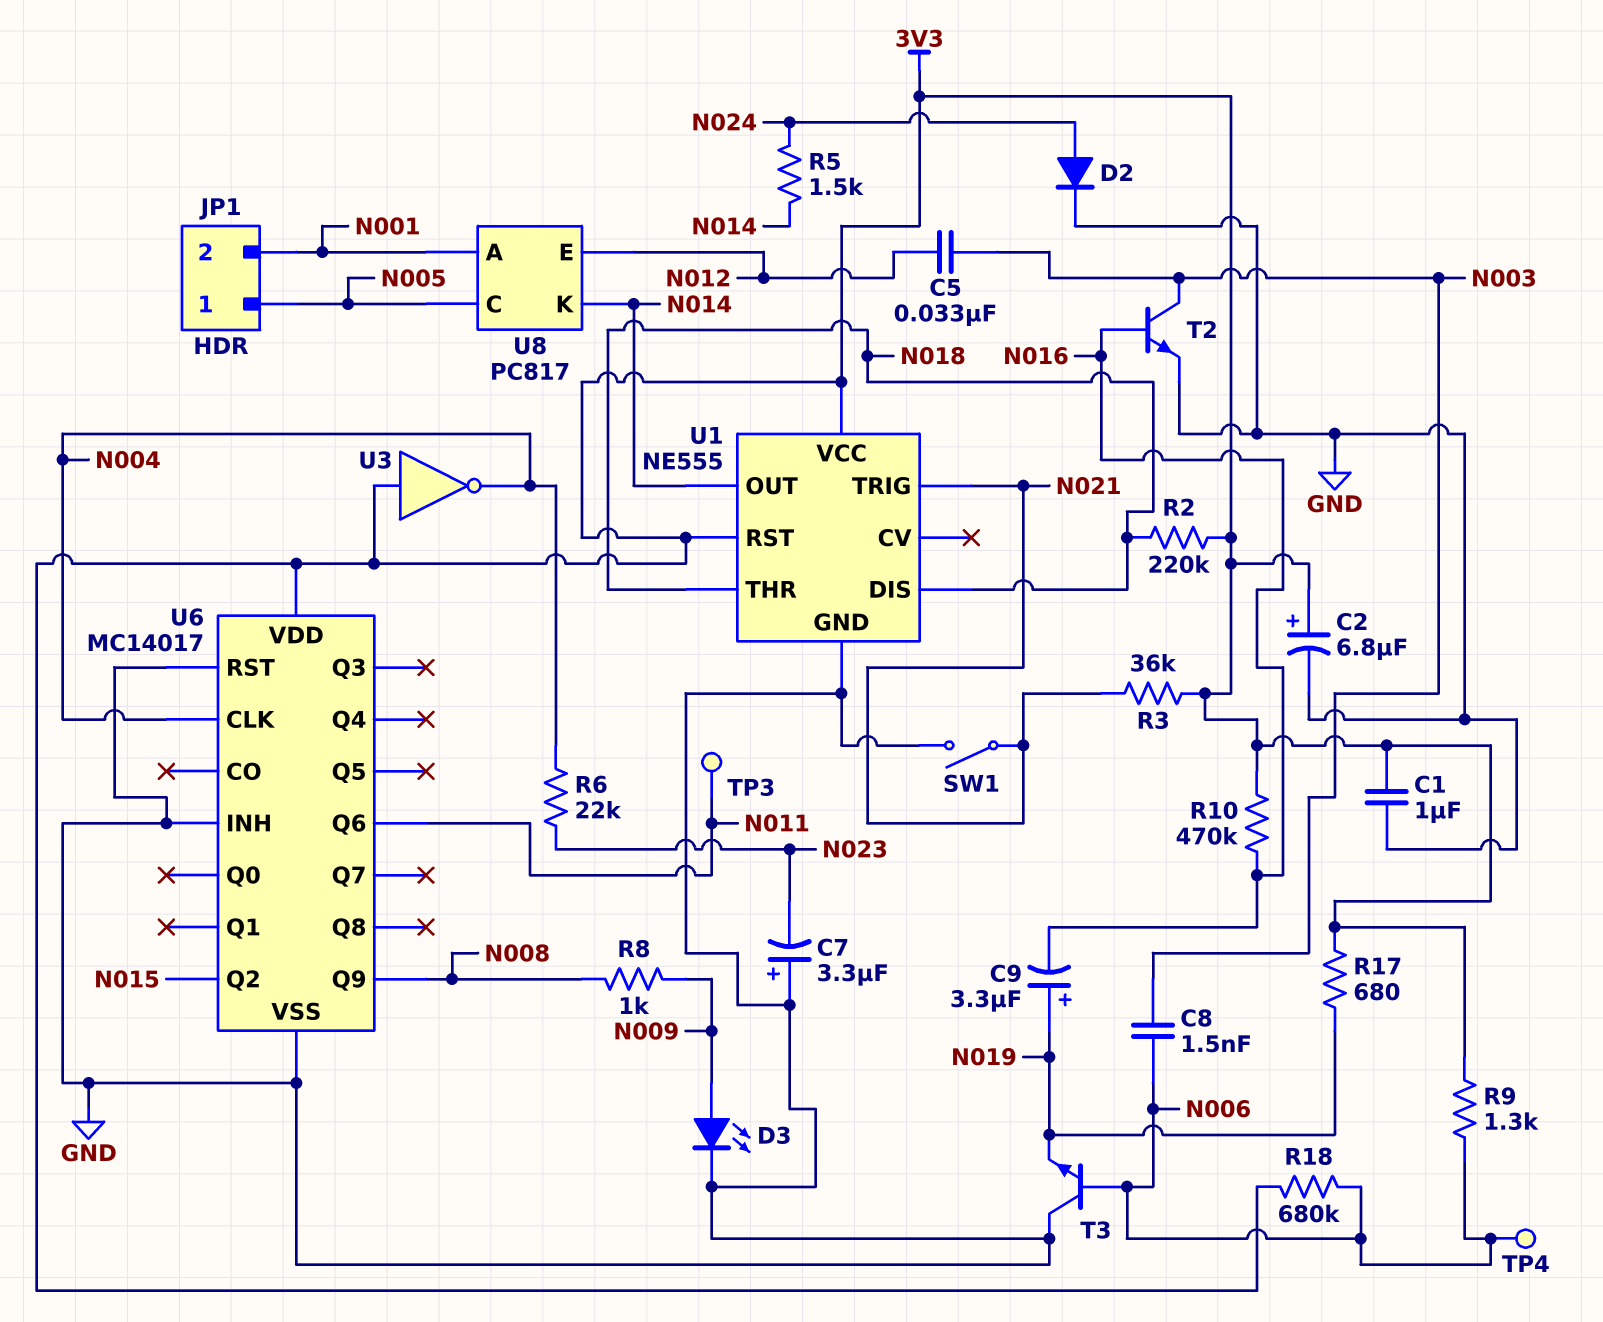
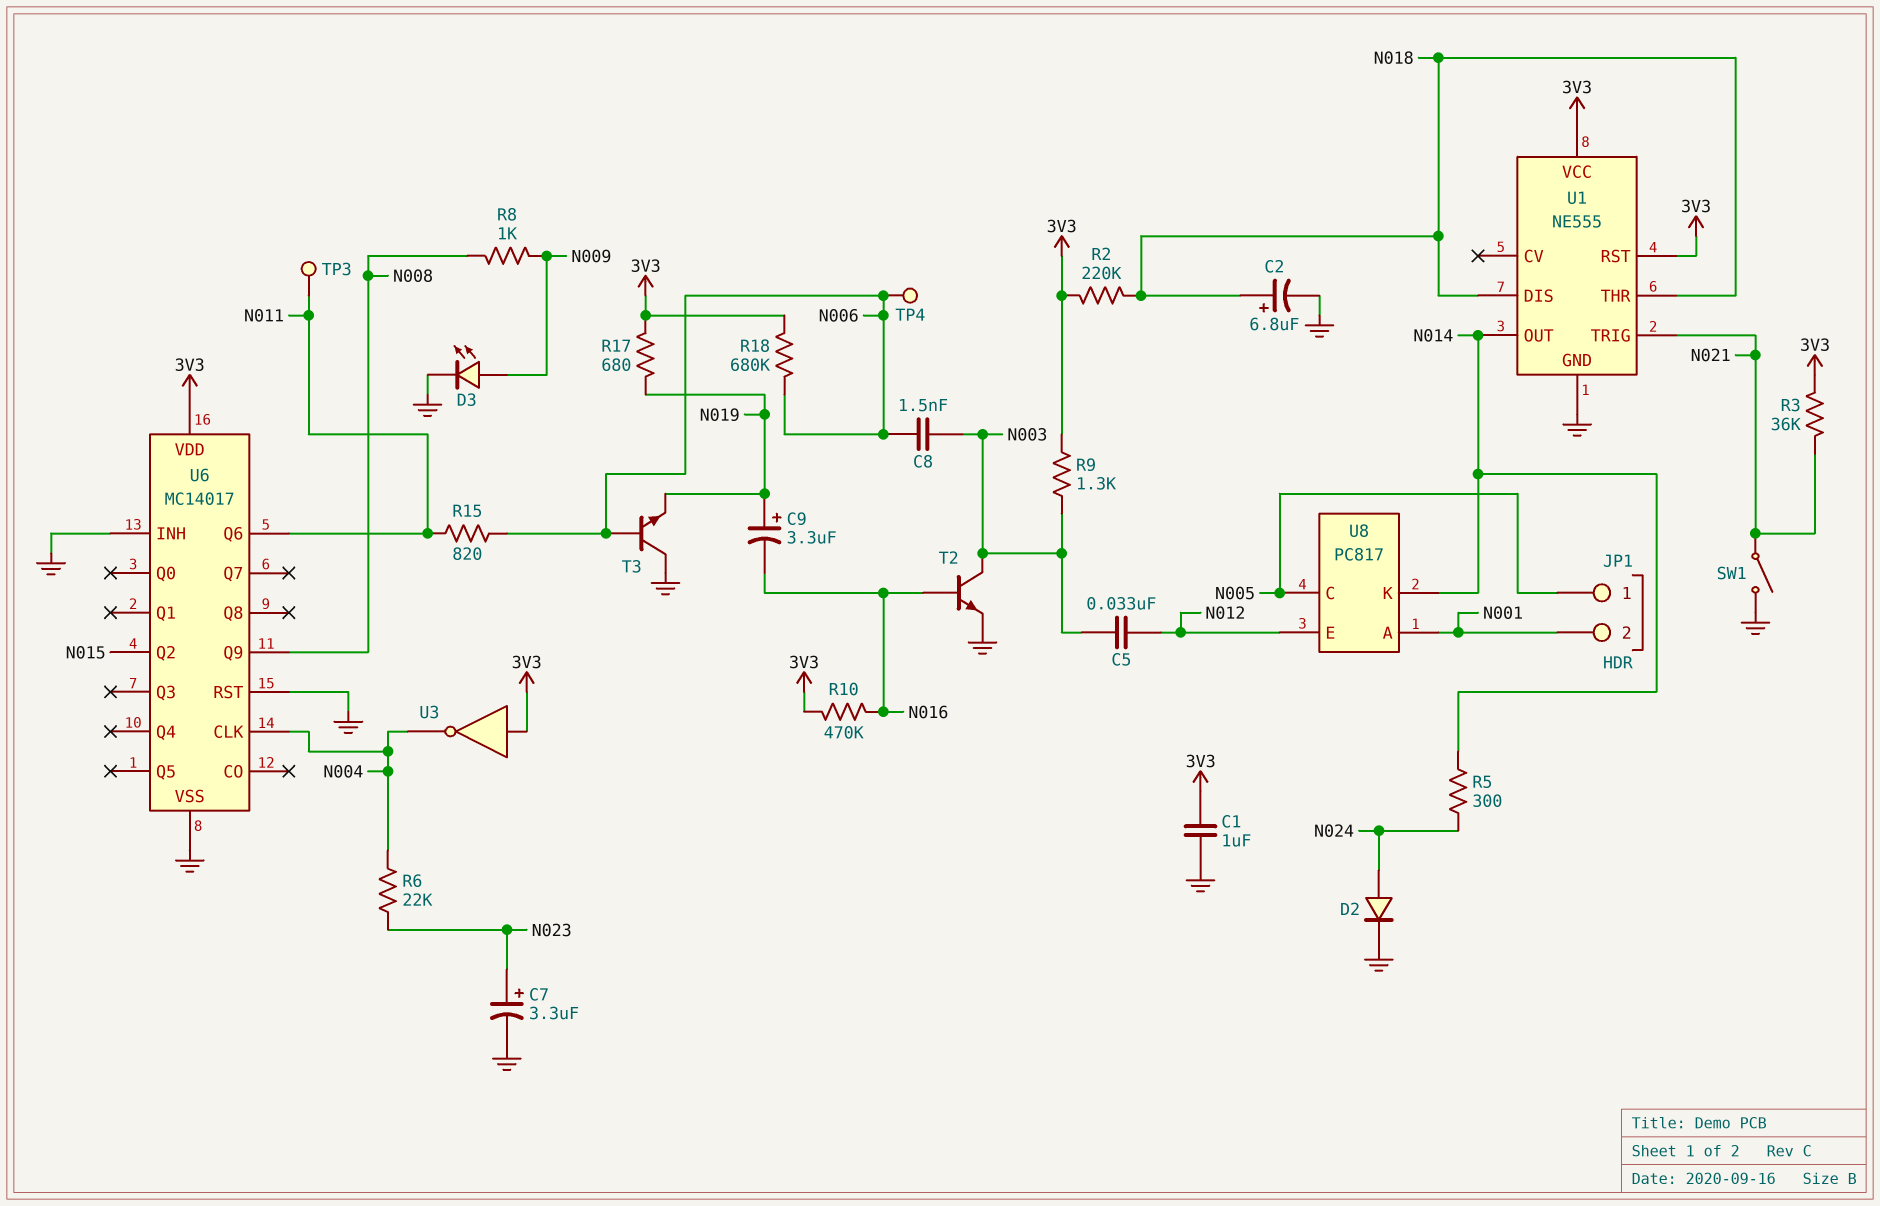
C2: 6.8uF (plus 3V3, minus GND) -> 6.8uF (plus N018, minus GND)
C7: 3.3uF (plus GND, minus N023) -> 3.3uF (plus N023, minus GND)
R5: 1.5k (N014, N024) -> 300 (N014, N024)
R9: 1.3k (3V3, N006) -> 1.3k (3V3, N003)
R15: none -> 820 (N006, N011)

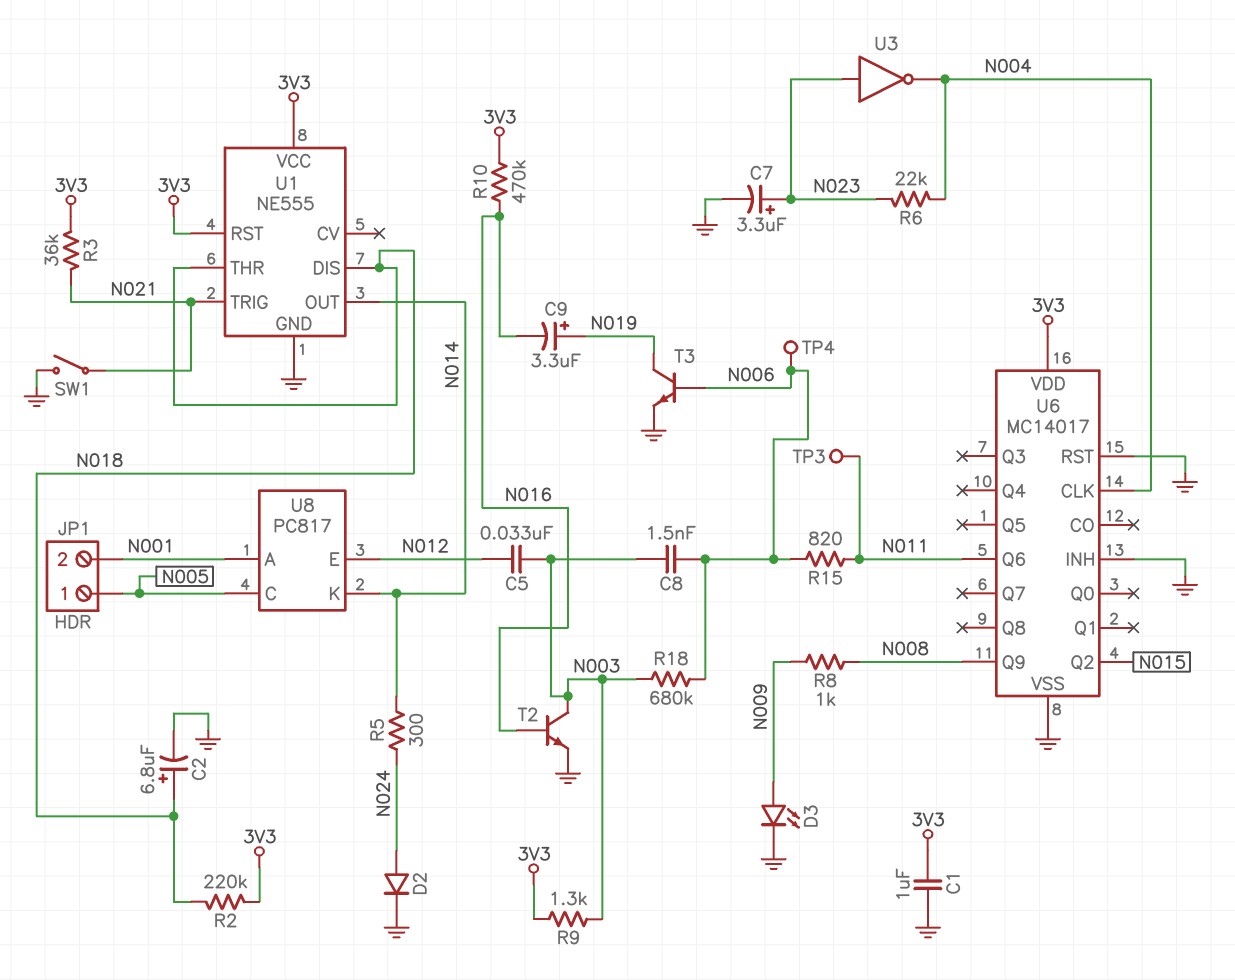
R17: 680 (3V3, N019) -> none
R18: 680k (3V3, N006) -> 680k (N003, N006)
T3: NPN (B N006, C GND, E N019) -> NPN (B N006, C N019, E GND)
U3: NOT (in 3V3, out N004) -> NOT (in N023, out N004)

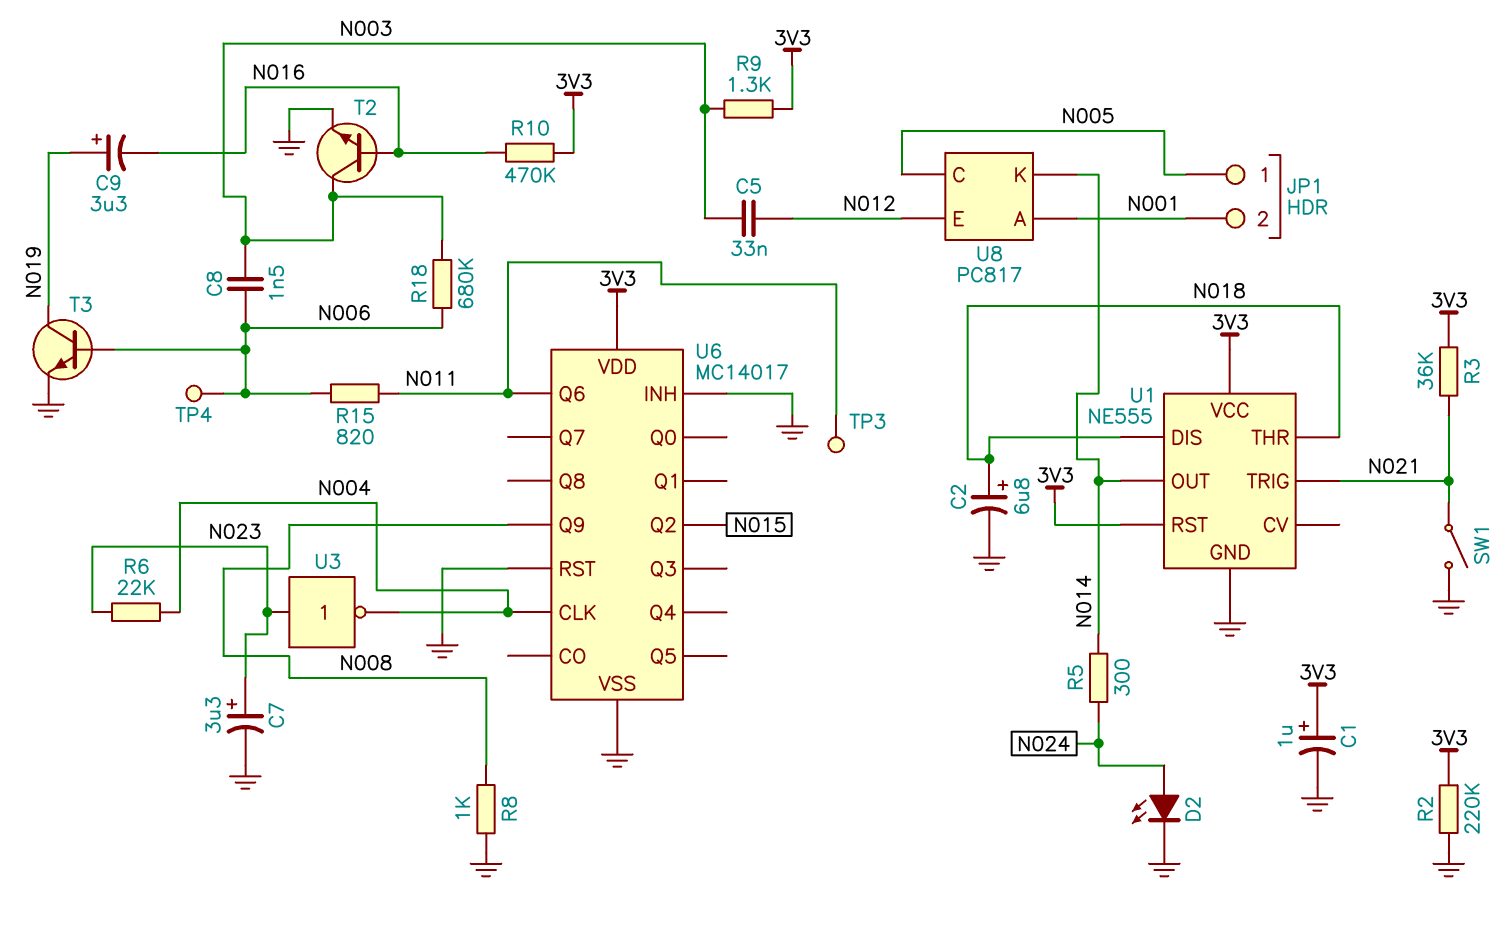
C1: 1uF (3V3, GND) -> 1uF (plus 3V3, minus GND)
D2: diode (A N024, K GND) -> LED (A N024, K GND)
D3: LED (A N009, K GND) -> none
R2: 220k (3V3, N018) -> 220k (3V3, GND)
R8: 1k (N008, N009) -> 1k (GND, N008)

